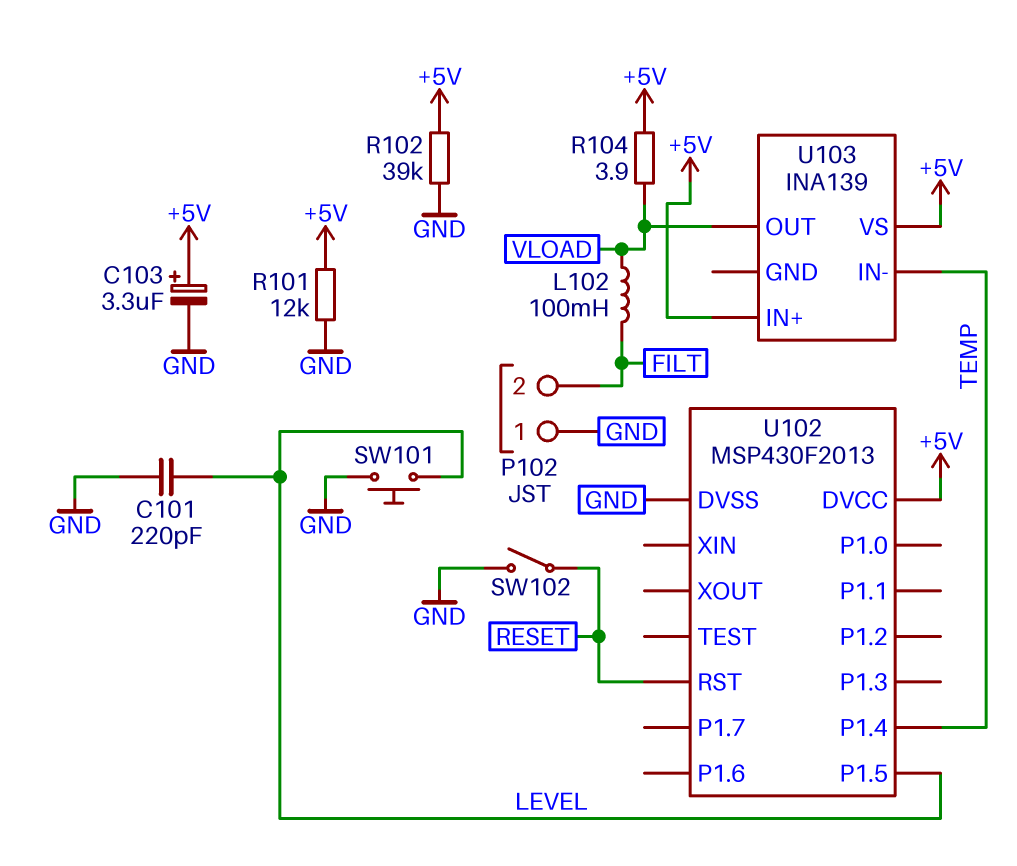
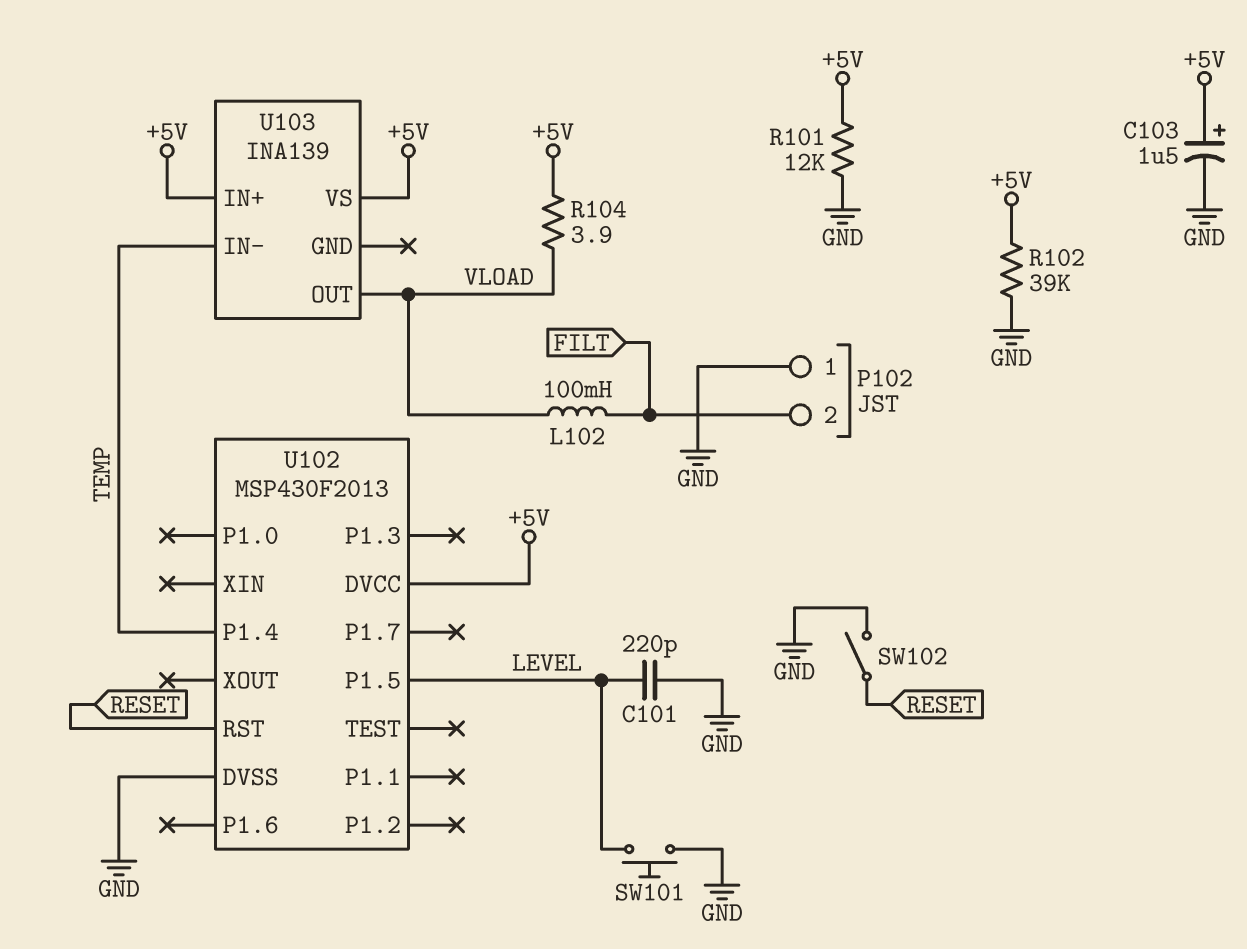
C103: 3.3uF (plus +5V, minus GND) -> 1.5uF (plus +5V, minus GND)

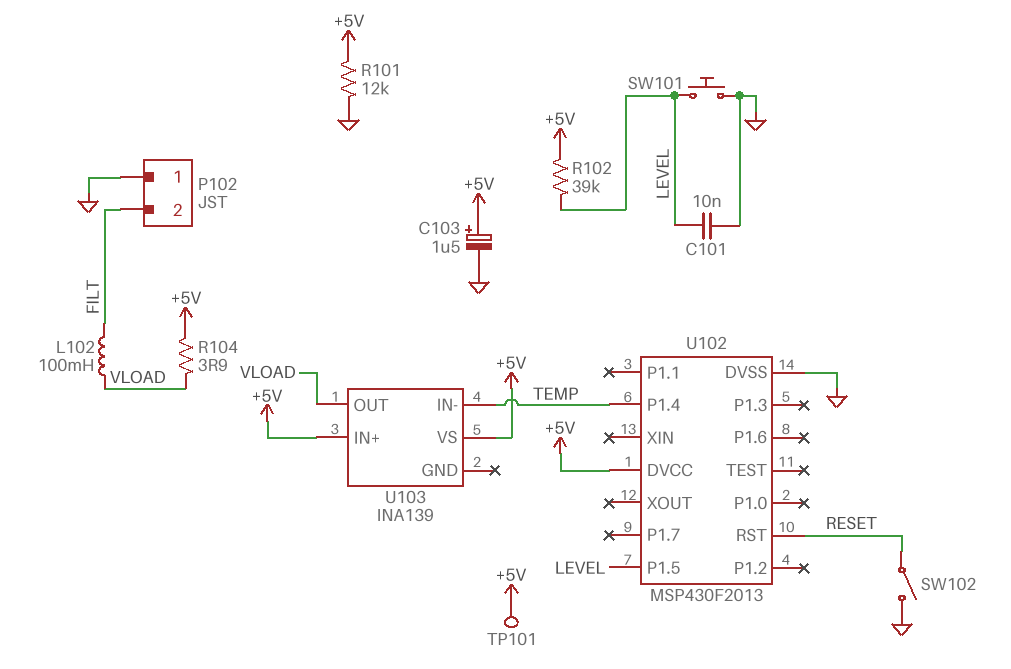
C101: 220pF (GND, LEVEL) -> 10nF (GND, LEVEL)
R102: 39k (+5V, GND) -> 39k (+5V, LEVEL)
TP101: none -> test point (+5V)

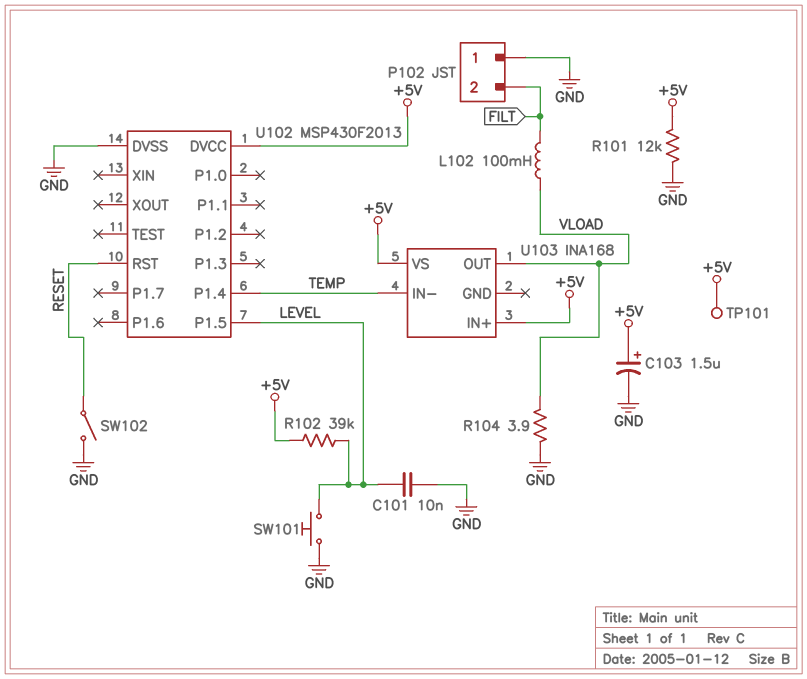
R104: 3.9 (+5V, VLOAD) -> 3.9 (GND, VLOAD)
U103: INA139 -> INA168

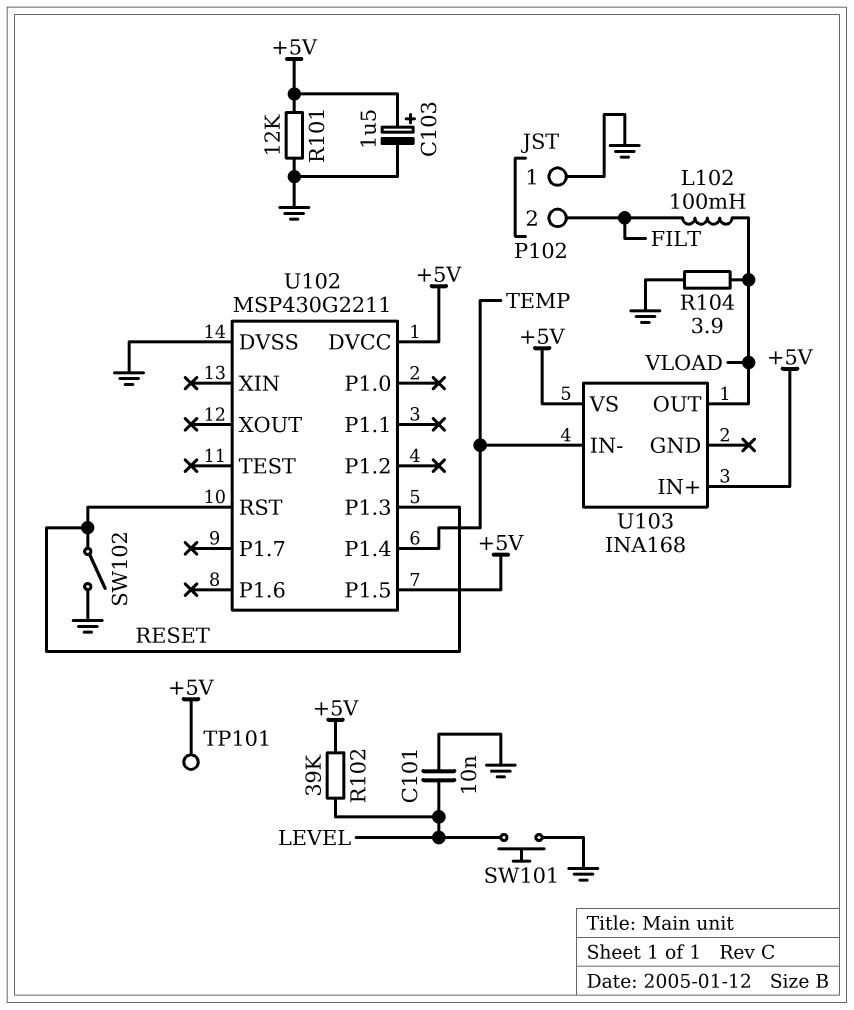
U102: MSP430F2013 -> MSP430G2211
U102 pin P1.3: none -> RESET
U102 pin P1.5: LEVEL -> +5V

